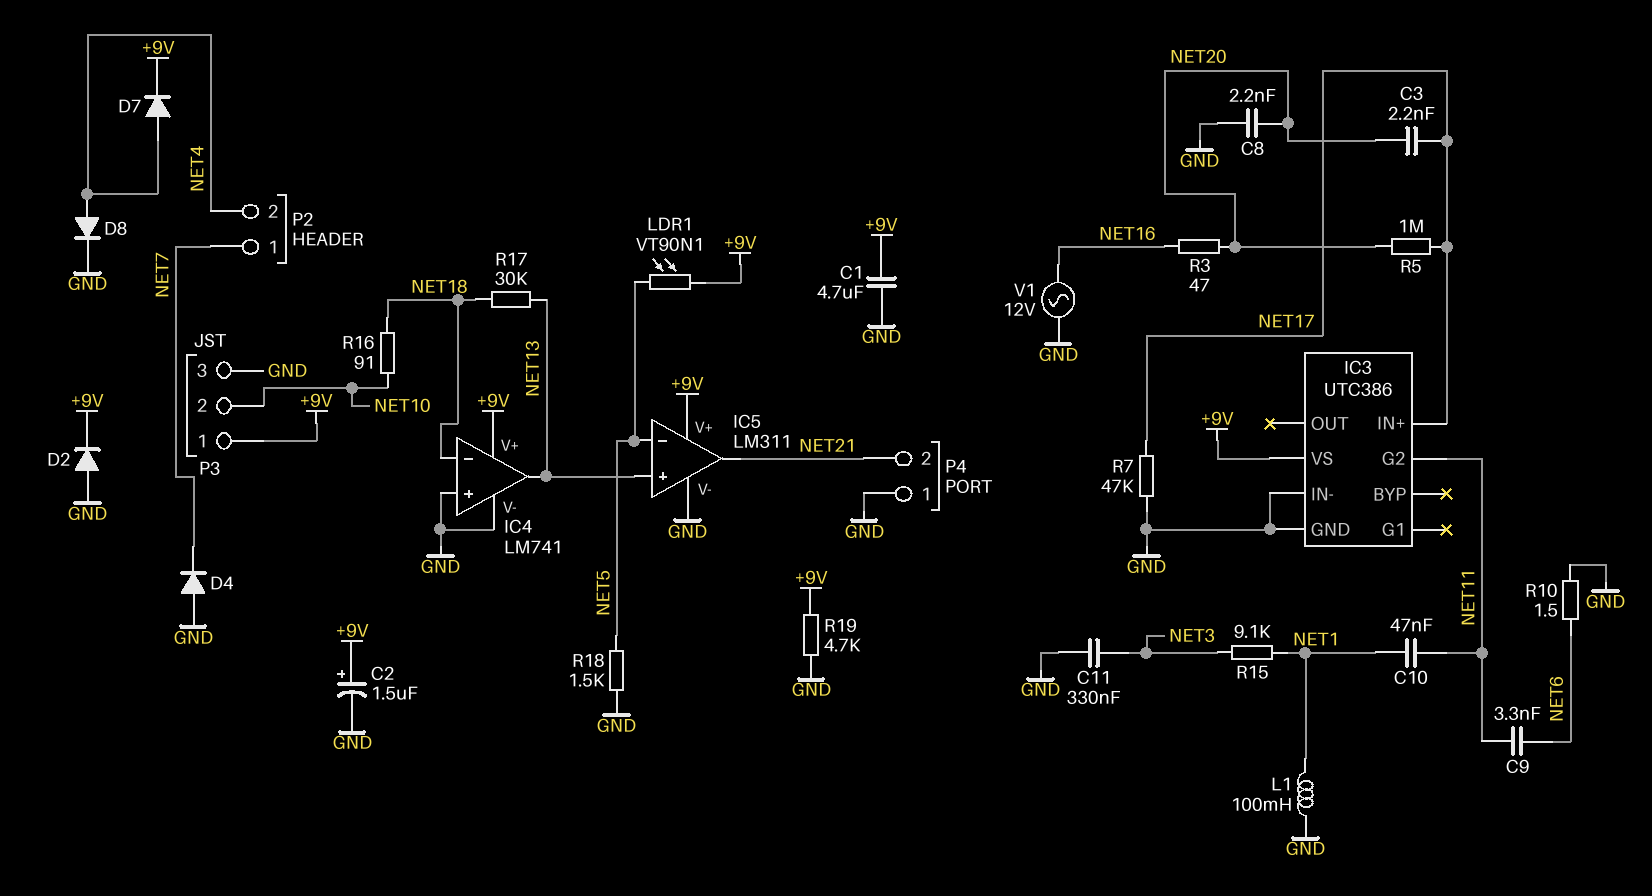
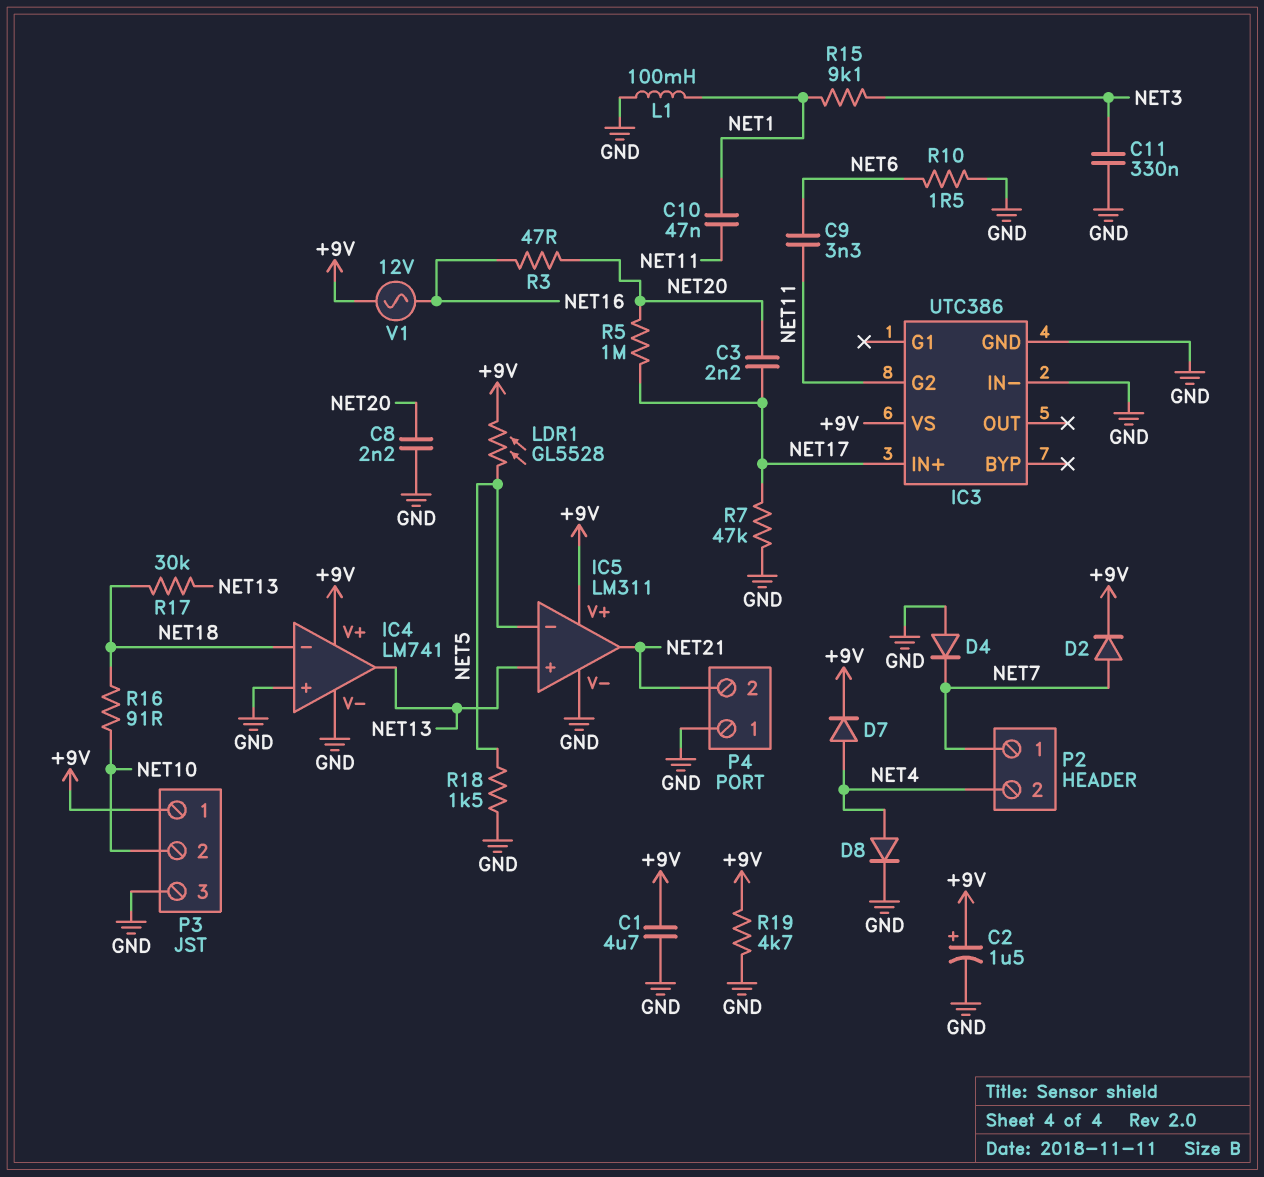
D2: diode (A GND, K +9V) -> diode (A NET7, K +9V)
LDR1: VT90N1 (+9V, NET5) -> GL5528 (+9V, NET5)
V1: AC 12V (GND, NET16) -> AC 12V (+9V, NET16)

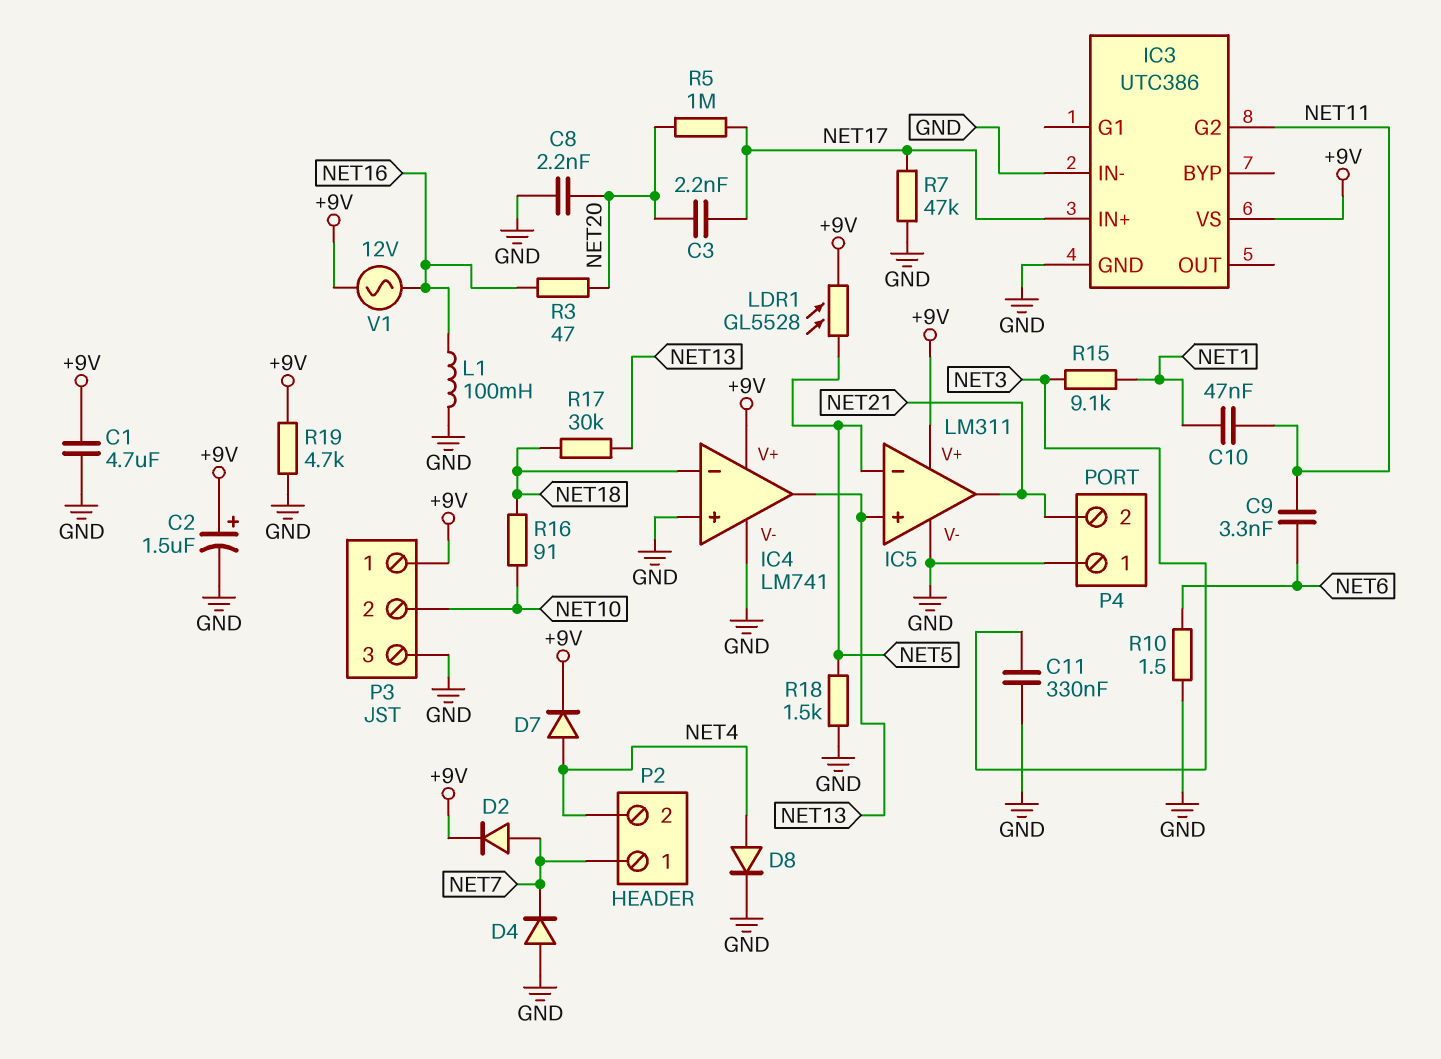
L1: 100mH (GND, NET1) -> 100mH (GND, NET16)

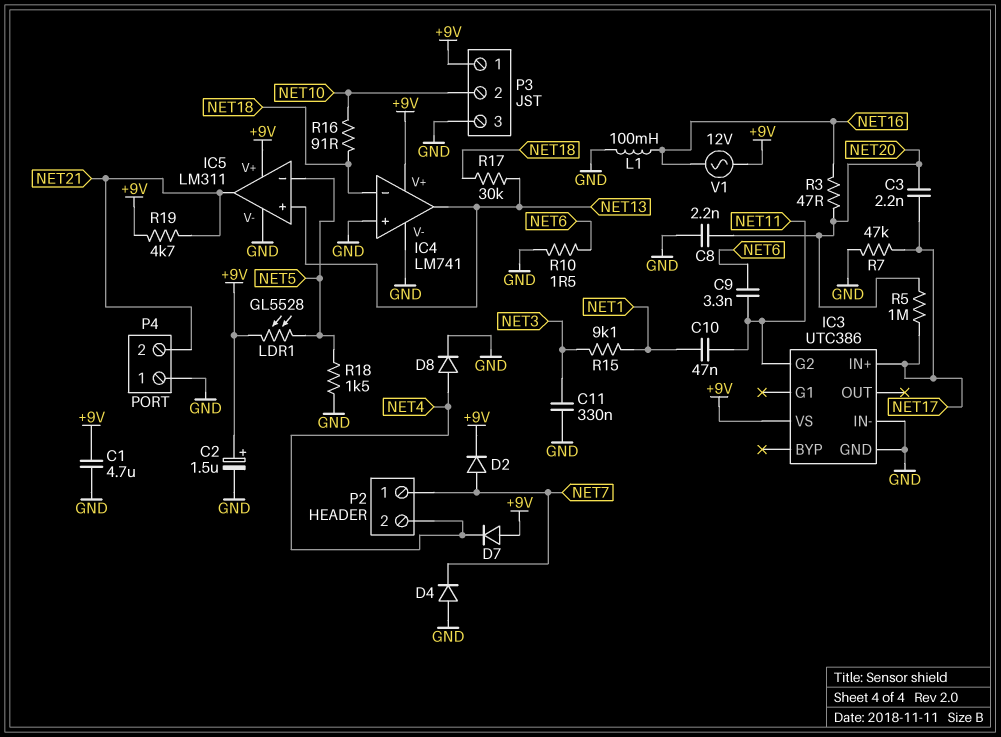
D7: diode (A NET4, K +9V) -> diode (A +9V, K NET4)
R19: 4.7k (+9V, GND) -> 4.7k (+9V, NET21)

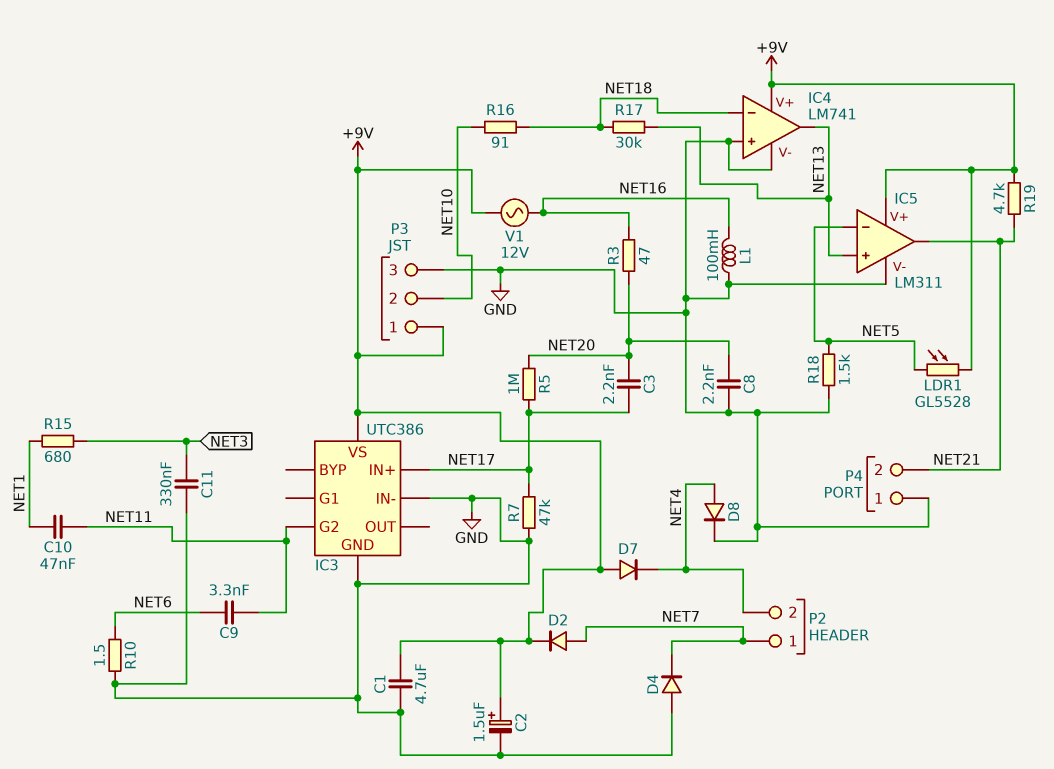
R15: 9.1k (NET1, NET3) -> 680 (NET1, NET3)

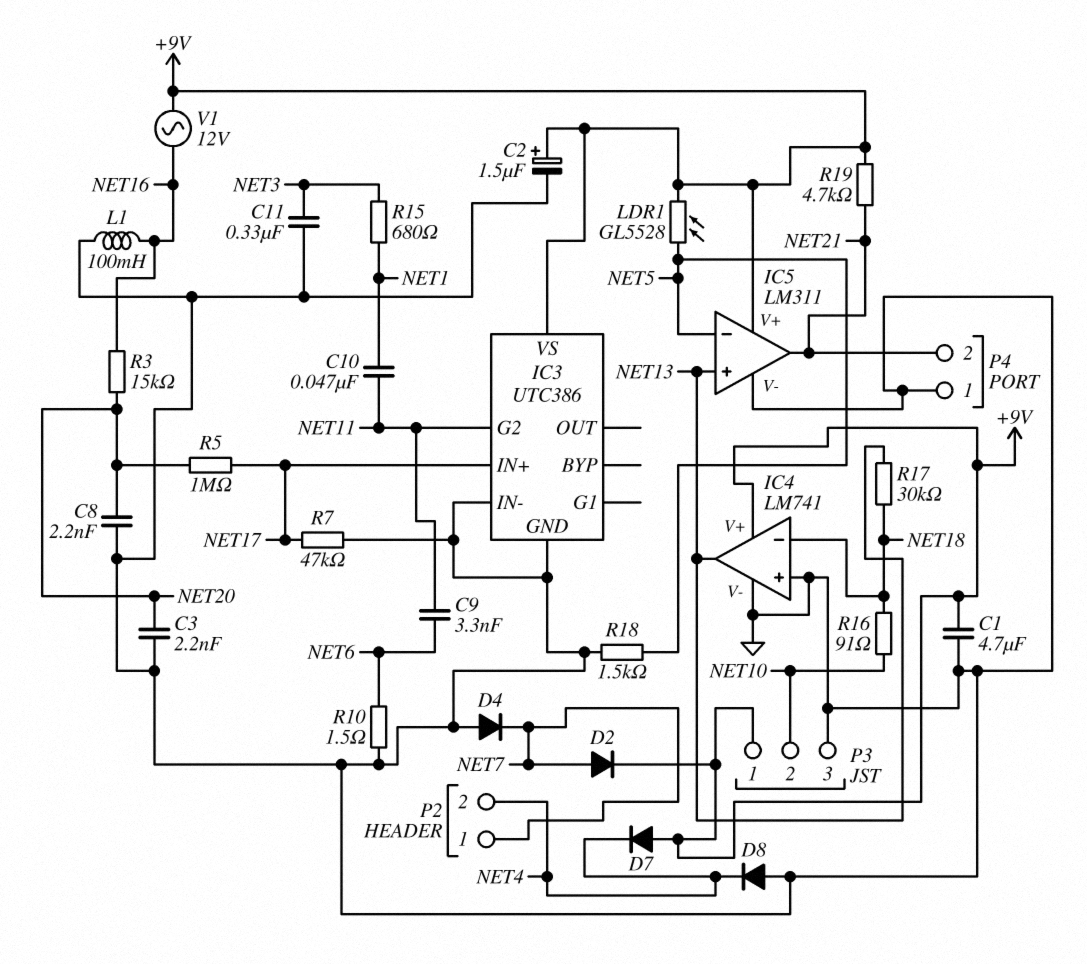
C3: 2.2nF (NET17, NET20) -> 2.2nF (GND, NET20)
D8: diode (A NET4, K GND) -> diode (A GND, K NET4)
R3: 47 (NET16, NET20) -> 15k (NET16, NET20)

